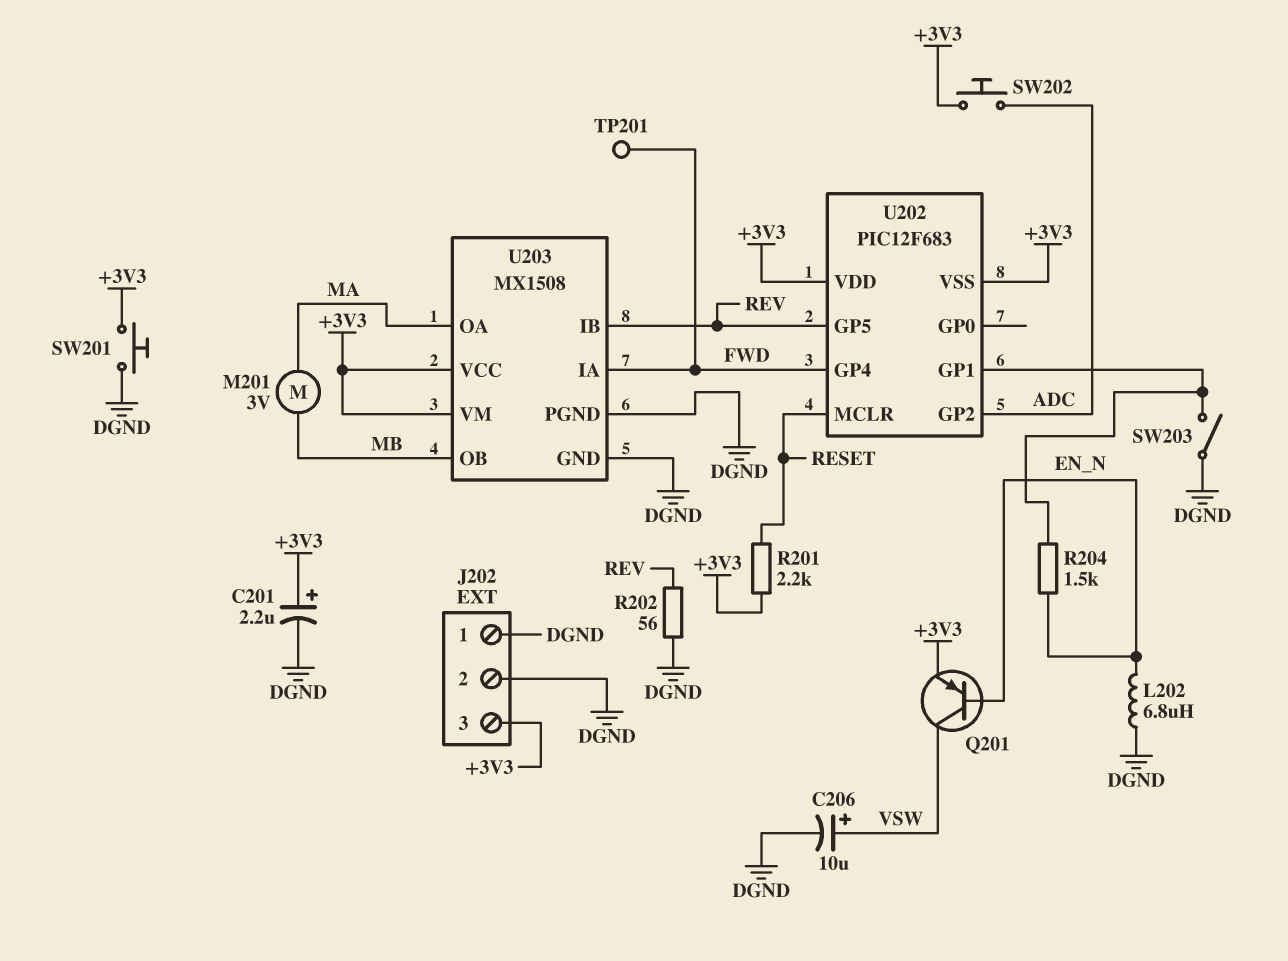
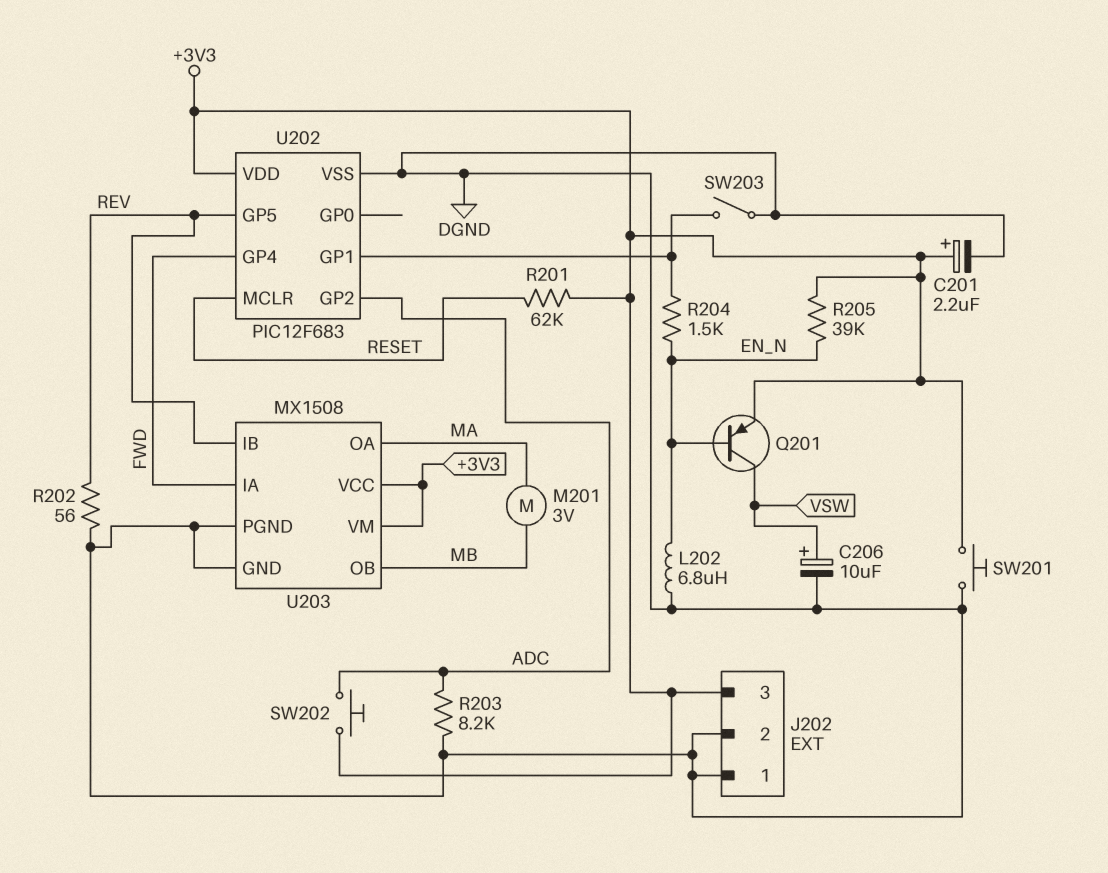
R201: 2.2k (+3V3, RESET) -> 62k (+3V3, RESET)
R203: none -> 8.2k (ADC, DGND)
R205: none -> 39k (+3V3, EN_N)
TP201: test point (FWD) -> none
U202 pin VSS: +3V3 -> DGND

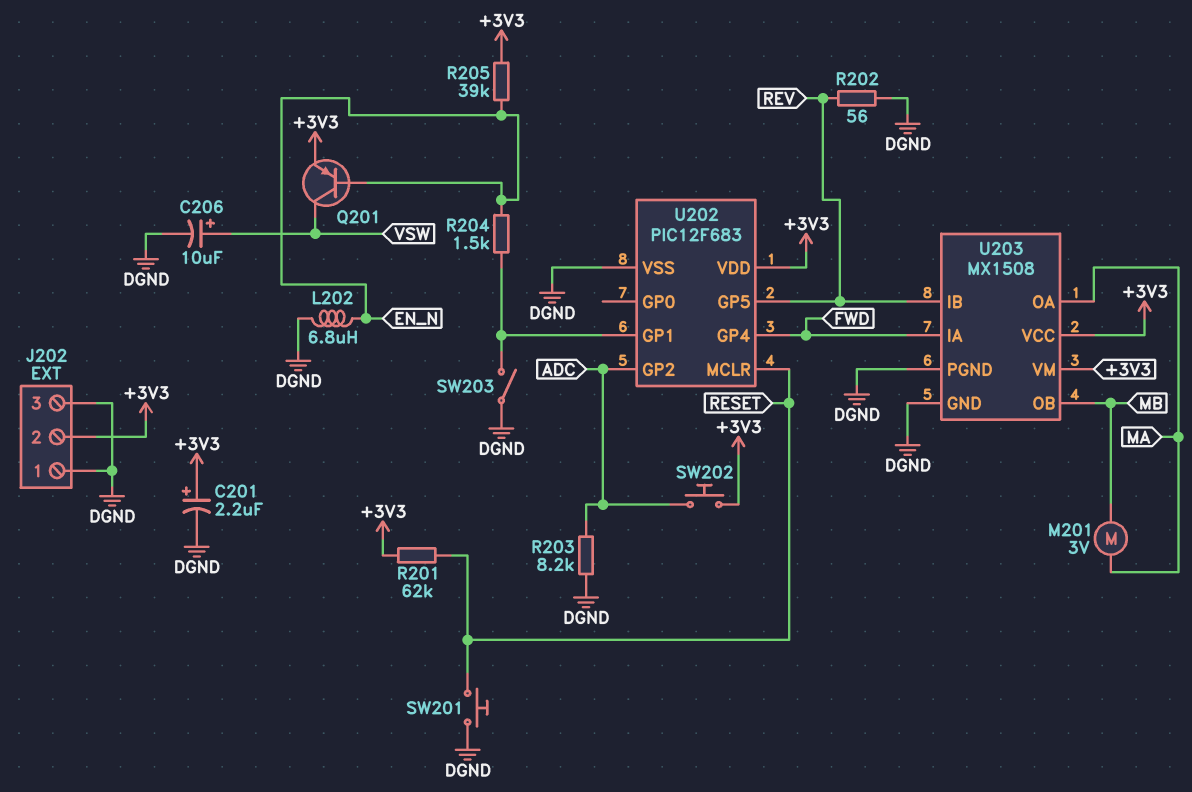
J202 pin 2: DGND -> +3V3
J202 pin 3: +3V3 -> DGND
SW201: button (+3V3, DGND) -> button (DGND, RESET)

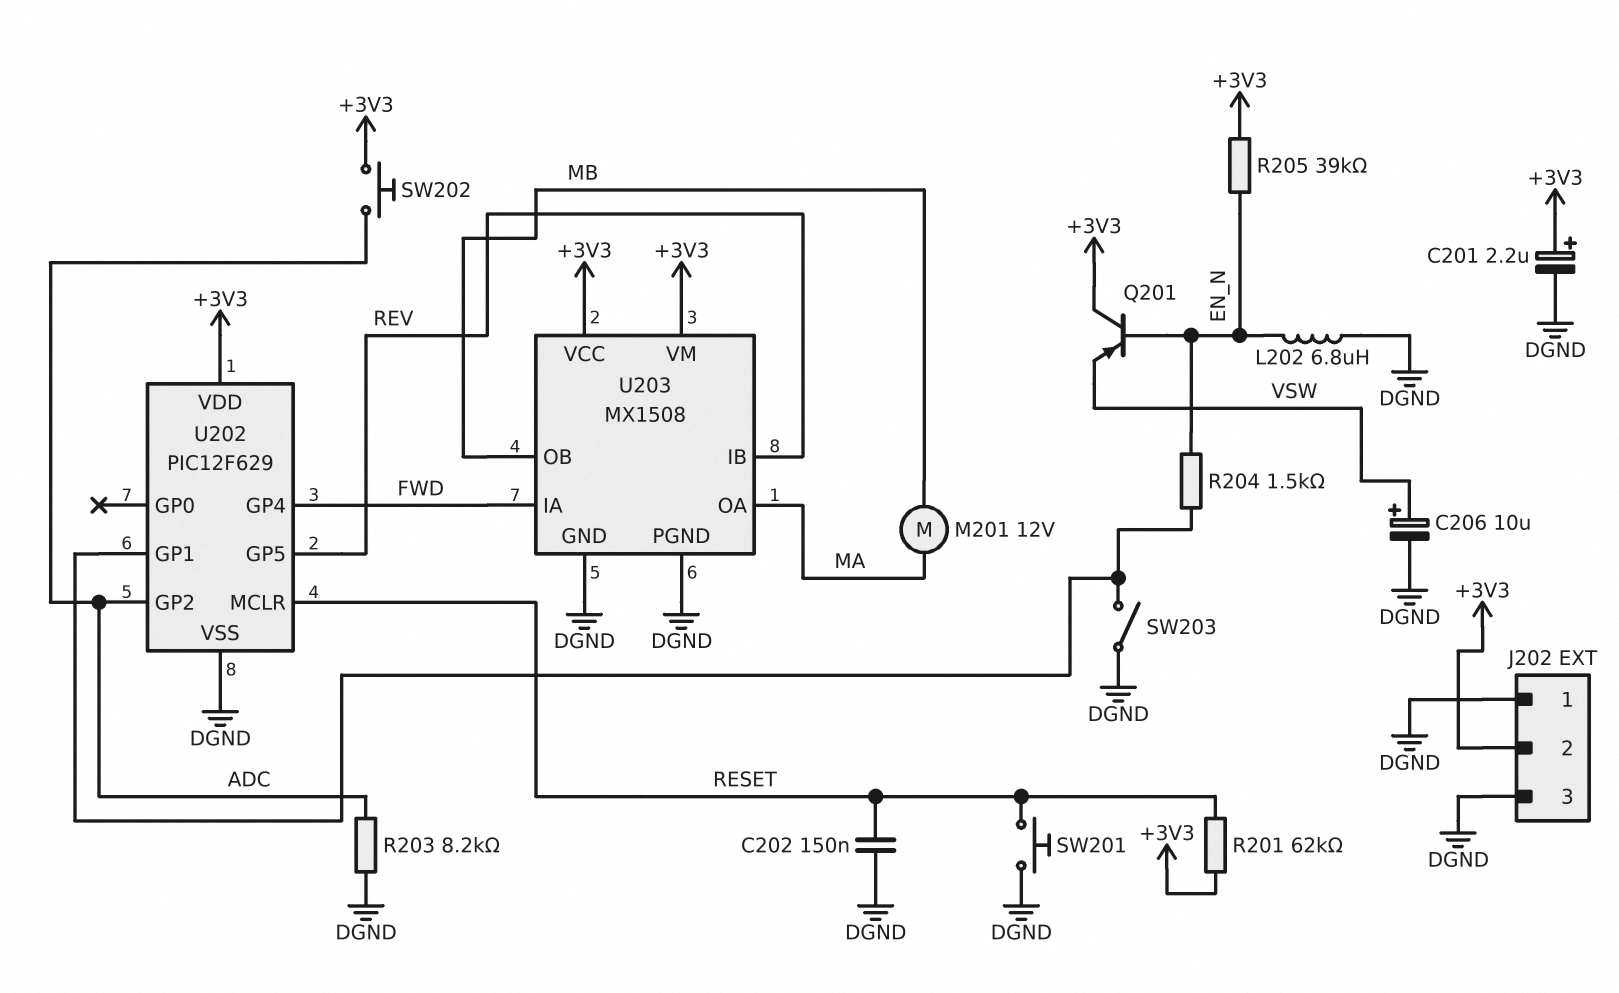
C202: none -> 150nF (DGND, RESET)
M201: motor 3V (MA, MB) -> motor 12V (MA, MB)
Q201: PNP (B EN_N, C VSW, E +3V3) -> PNP (B EN_N, C +3V3, E VSW)
R202: 56 (DGND, REV) -> none
U202: PIC12F683 -> PIC12F629

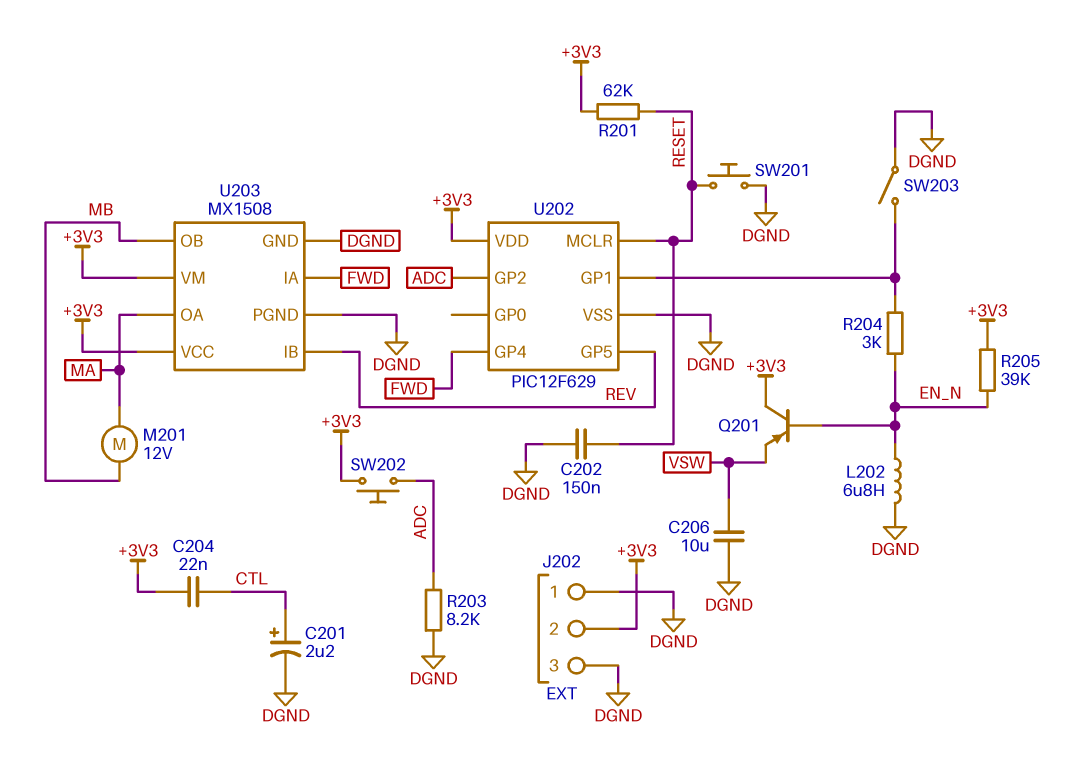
C201: 2.2uF (plus +3V3, minus DGND) -> 2.2uF (plus CTL, minus DGND)
C204: none -> 22nF (+3V3, CTL)
C206: 10uF (plus VSW, minus DGND) -> 10uF (DGND, VSW)
R204: 1.5k (EN_N, U202/GP1) -> 3k (EN_N, U202/GP1)

